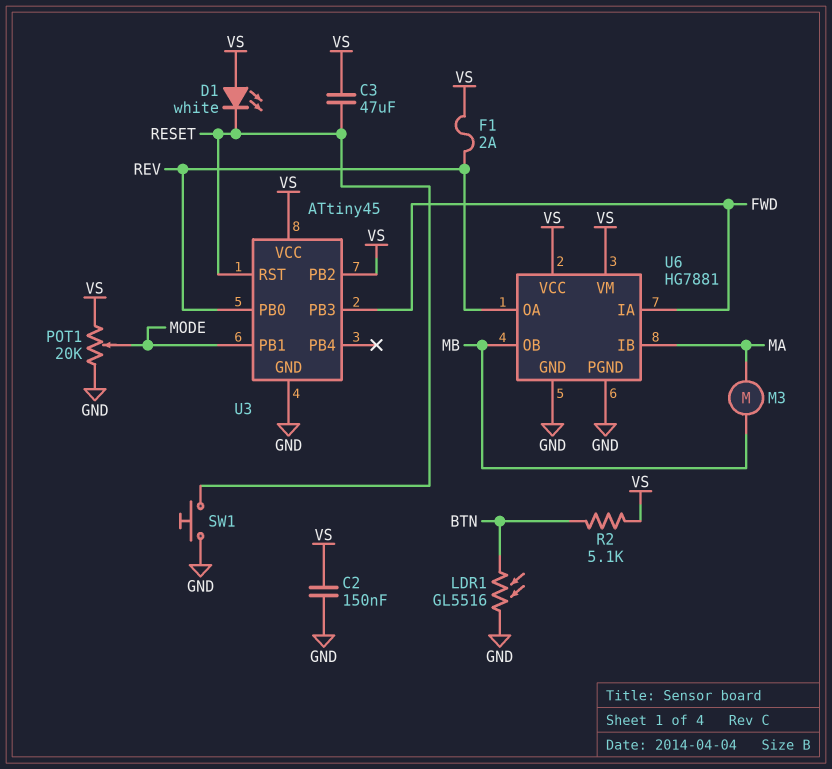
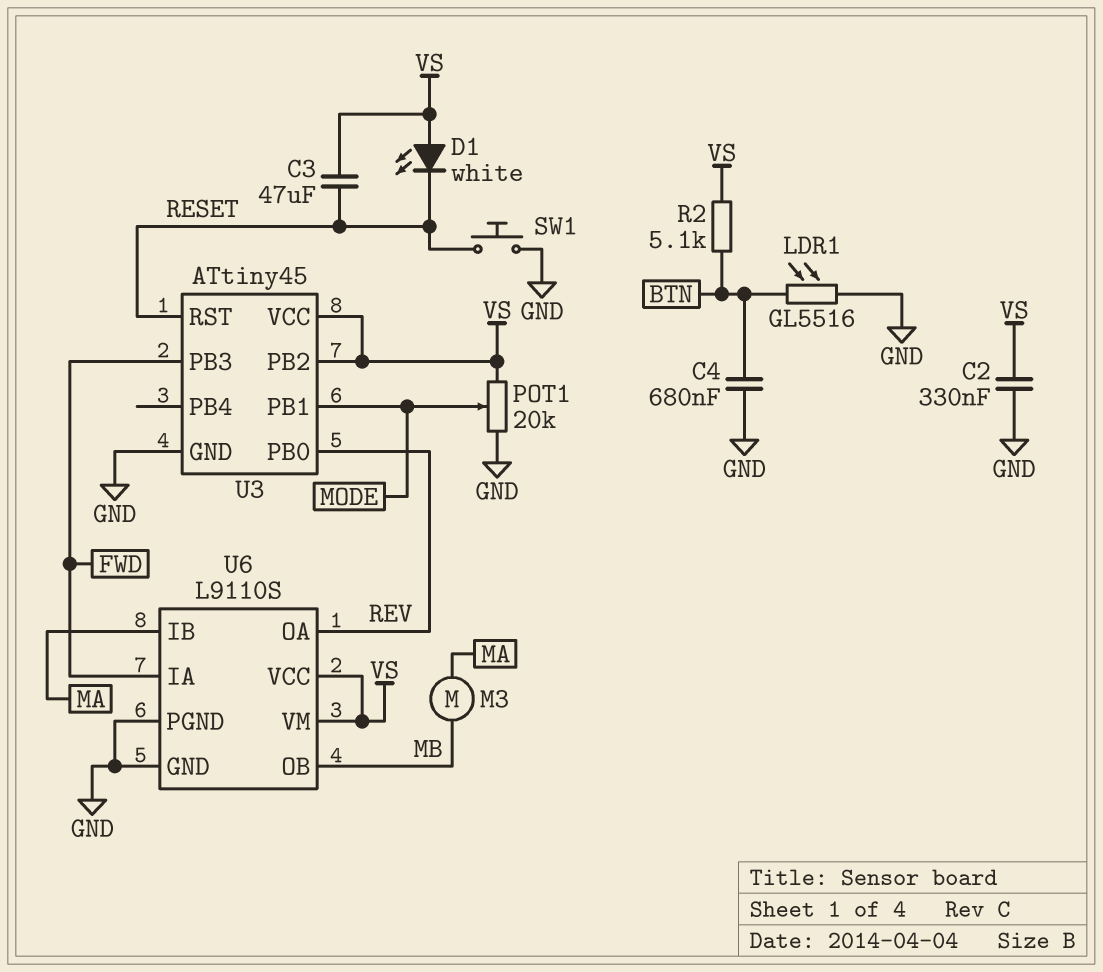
C2: 150nF (GND, VS) -> 330nF (GND, VS)
C4: none -> 680nF (BTN, GND)
F1: 2A (REV, VS) -> none
U6: HG7881 -> L9110S

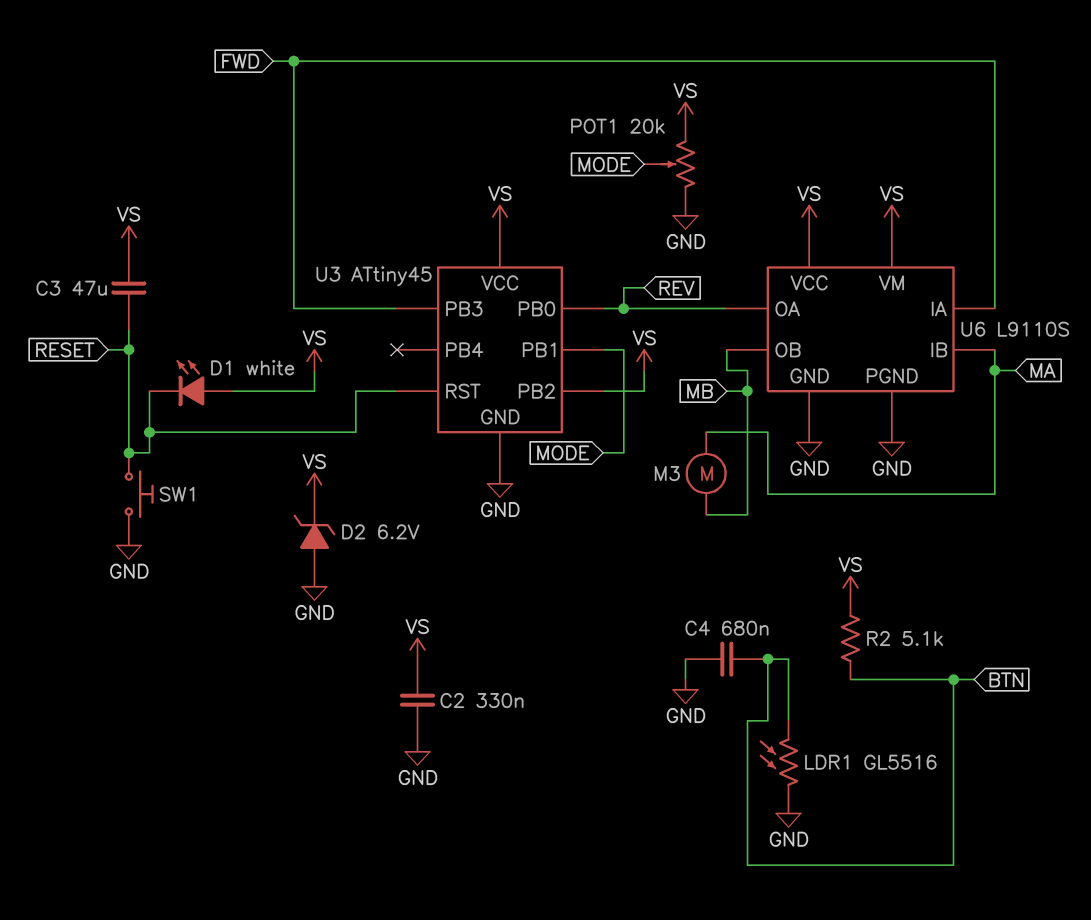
D2: none -> zener 6.2V (A GND, K VS)

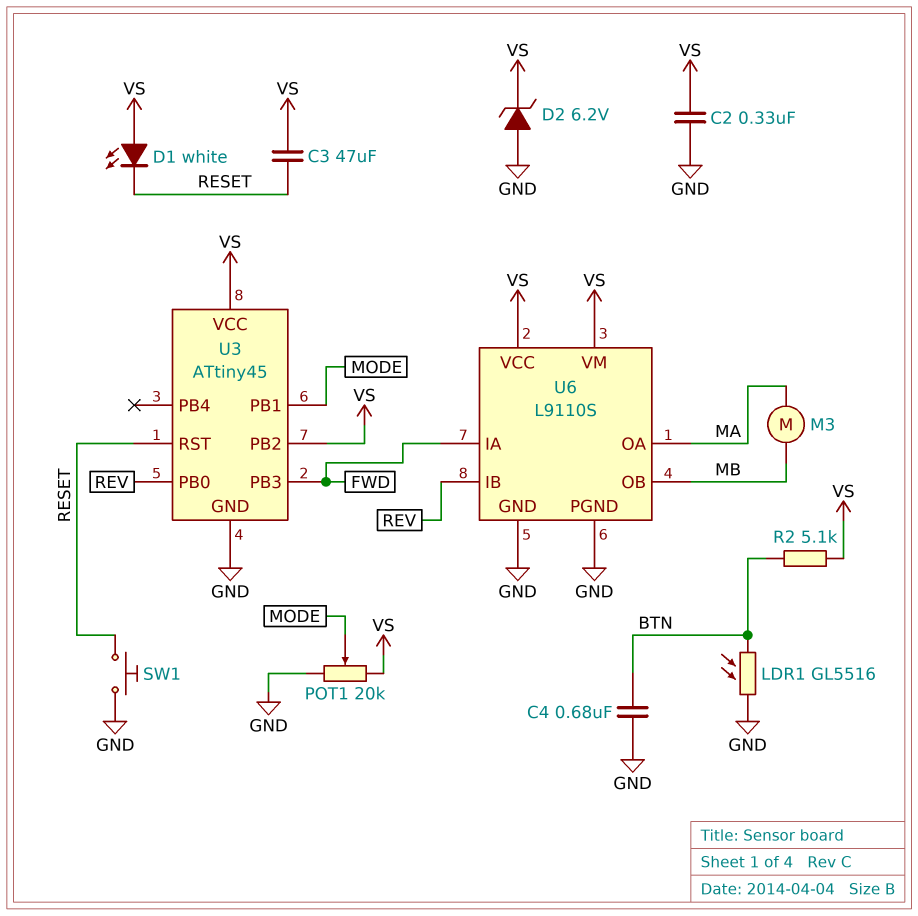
U6 pin IB: MA -> REV
U6 pin OA: REV -> MA

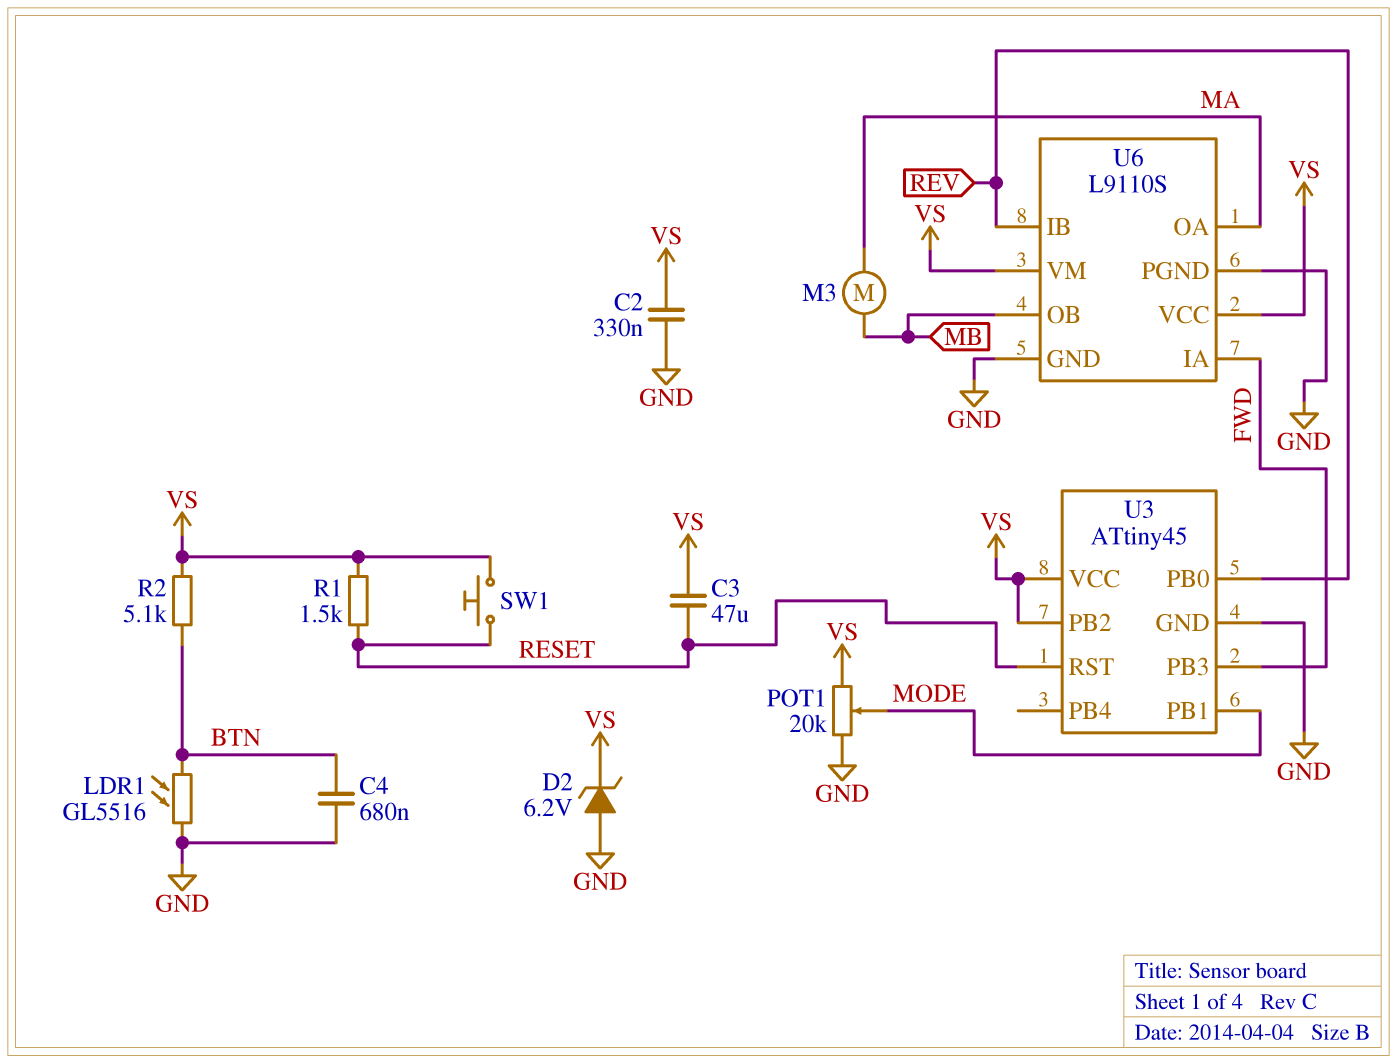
D1: LED white (A VS, K RESET) -> none
R1: none -> 1.5k (RESET, VS)
SW1: button (GND, RESET) -> button (RESET, VS)

